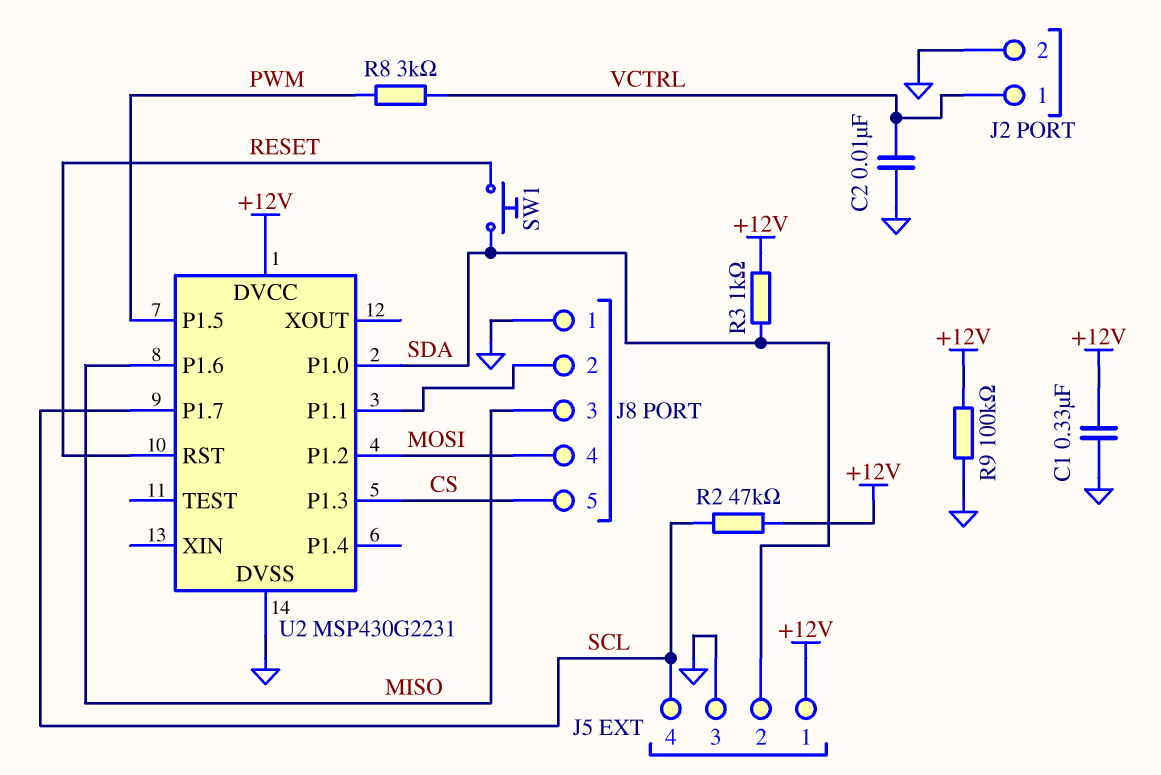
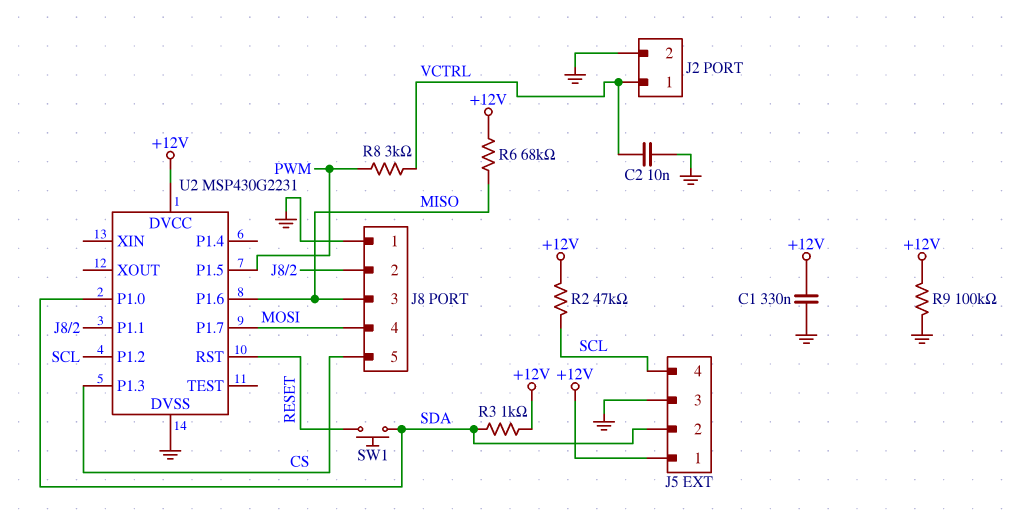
R6: none -> 68k (+12V, MISO)
U2 pin P1.2: MOSI -> SCL
U2 pin P1.7: SCL -> MOSI

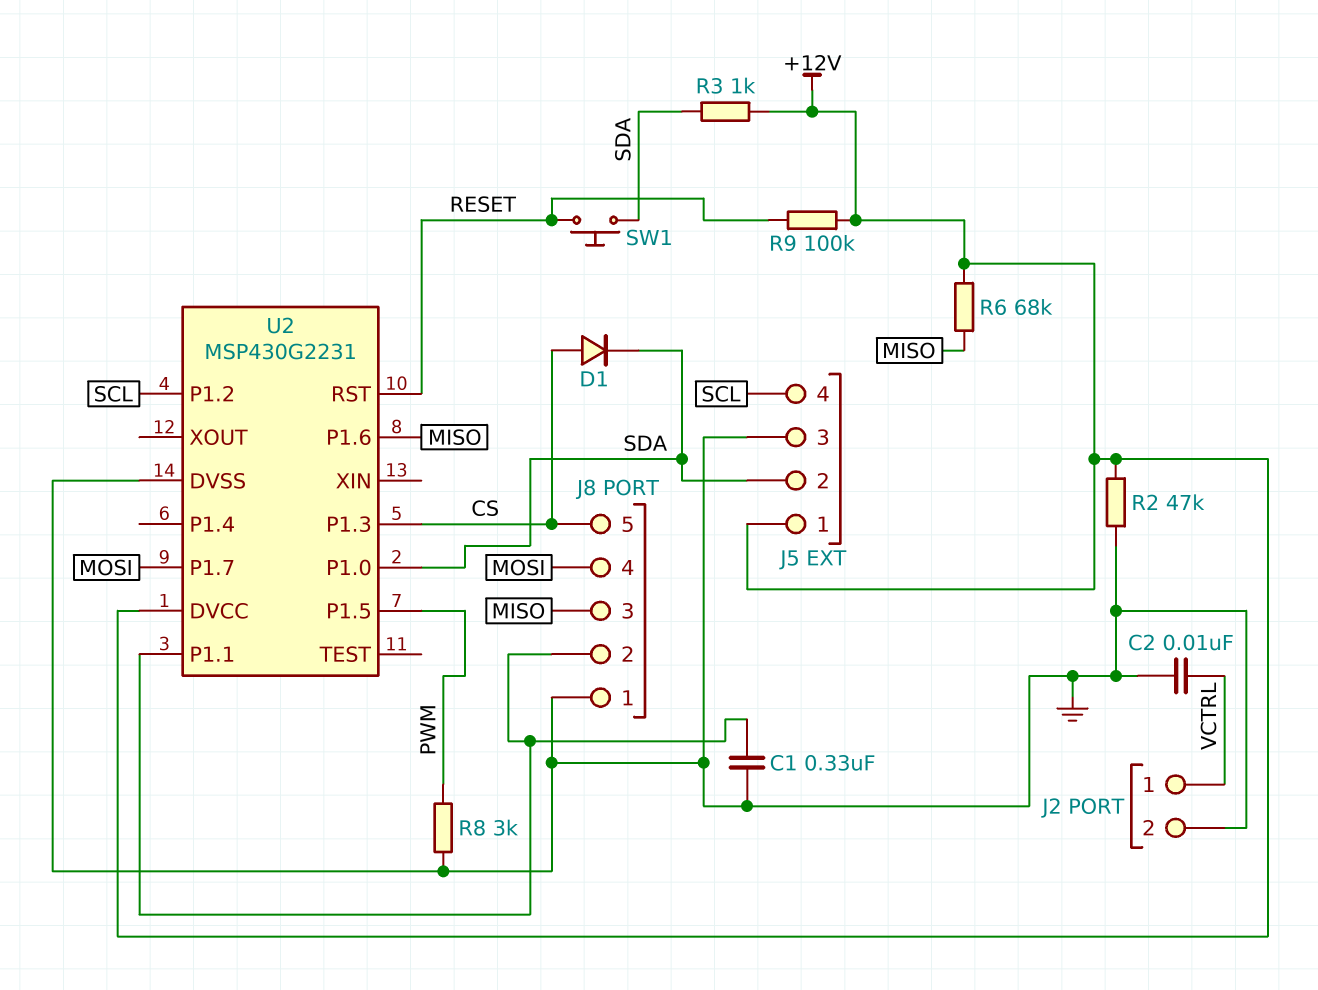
C1: 330nF (+12V, GND) -> 330nF (GND, J8/2)
D1: none -> diode (A CS, K SDA)
R2: 47k (+12V, SCL) -> 47k (+12V, GND)
R8: 3k (PWM, VCTRL) -> 3k (GND, PWM)
R9: 100k (+12V, GND) -> 100k (+12V, RESET)

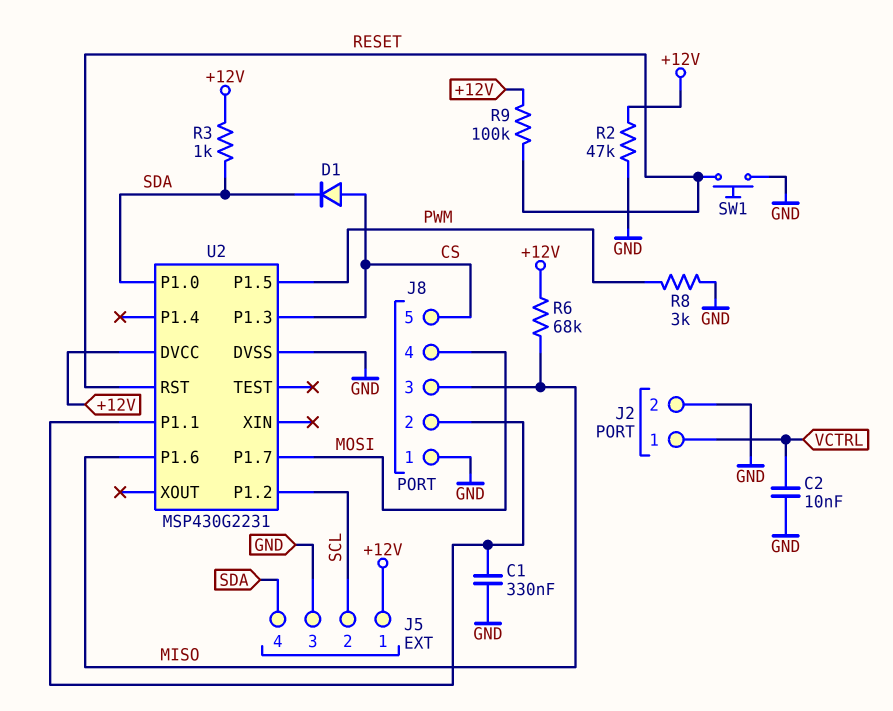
J5 pin 2: SDA -> SCL
J5 pin 4: SCL -> SDA
SW1: button (RESET, SDA) -> button (GND, RESET)

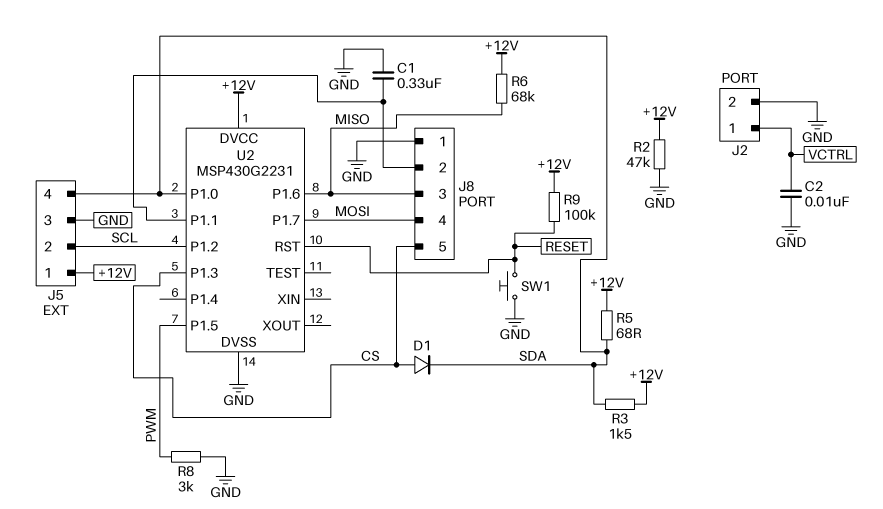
R3: 1k (+12V, SDA) -> 1.5k (+12V, SDA)
R5: none -> 68 (+12V, SDA)

